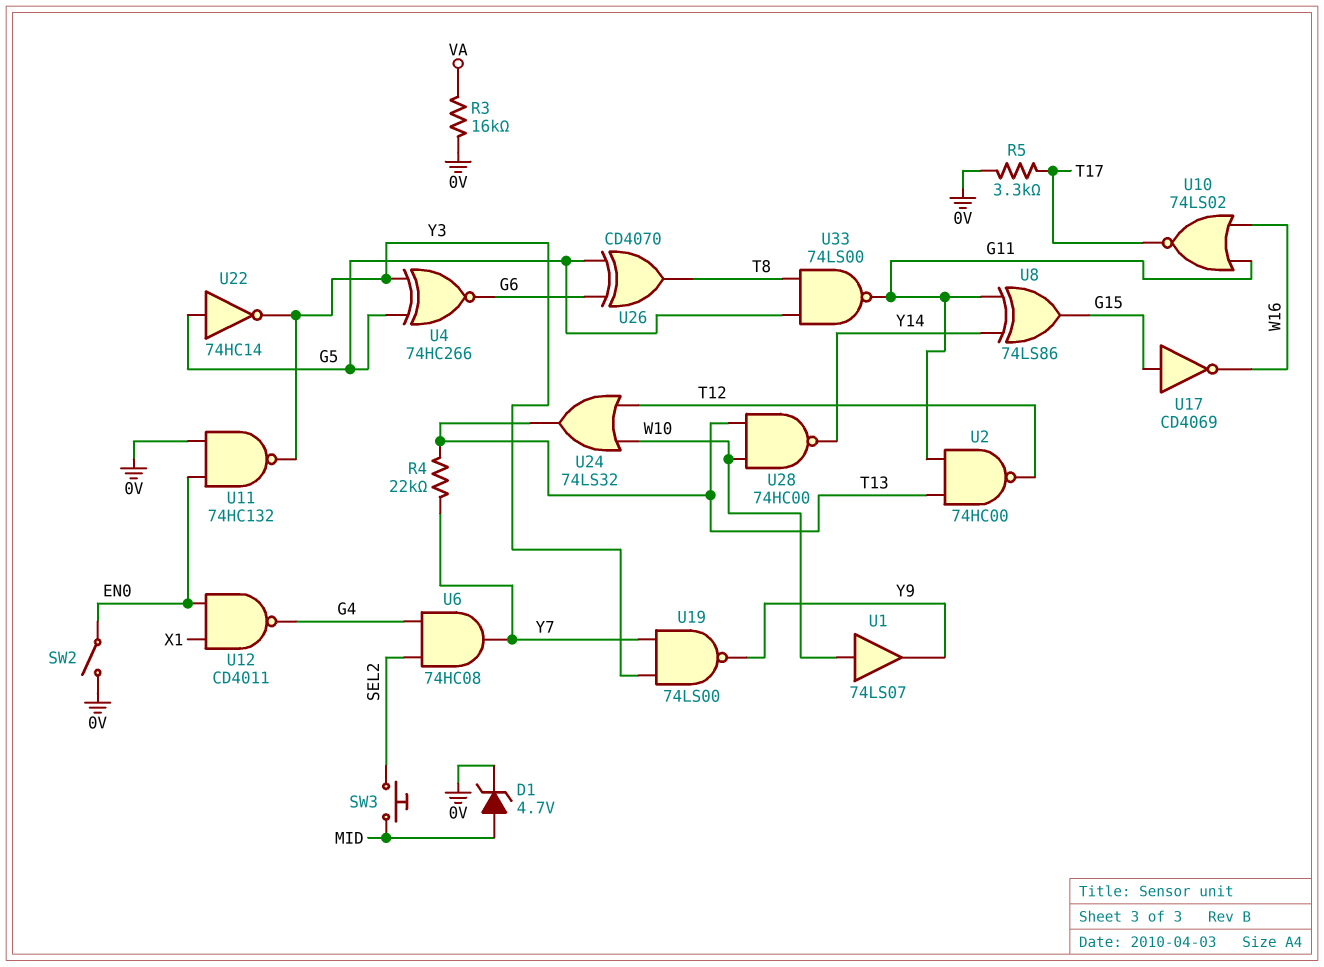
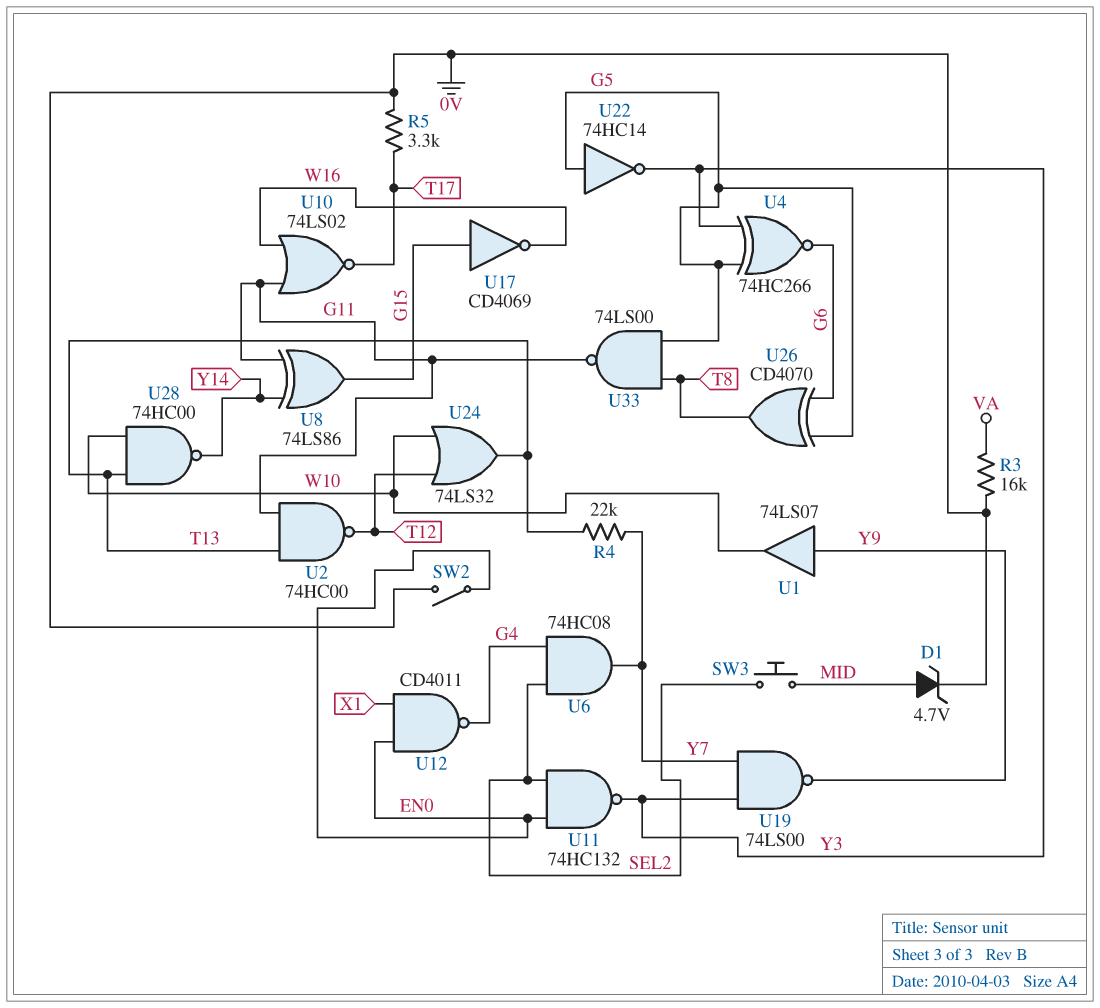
U1: buffer 74LS07 (in W10, out Y9) -> buffer 74LS07 (in Y9, out W10)
U11: NAND 74HC132 (in 0V, in EN0, out Y3) -> NAND 74HC132 (in EN0, in SEL2, out Y3)

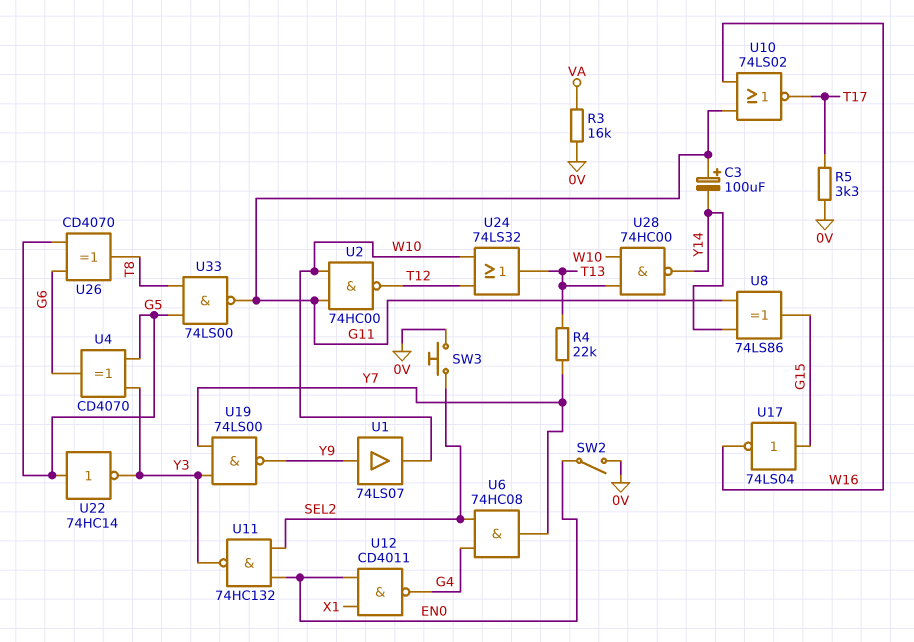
C3: none -> 100uF (plus G11, minus Y14)
D1: zener 4.7V (A MID, K 0V) -> none
SW3: button (MID, SEL2) -> button (0V, SEL2)
U2: NAND 74HC00 (in G11, in T13, out T12) -> NAND 74HC00 (in G11, in W10, out T12)
U4: XNOR 74HC266 (in G5, in Y3, out G6) -> XOR CD4070 (in G5, in Y3, out G6)
U17: NOT CD4069 (in G15, out W16) -> NOT 74LS04 (in G15, out W16)

